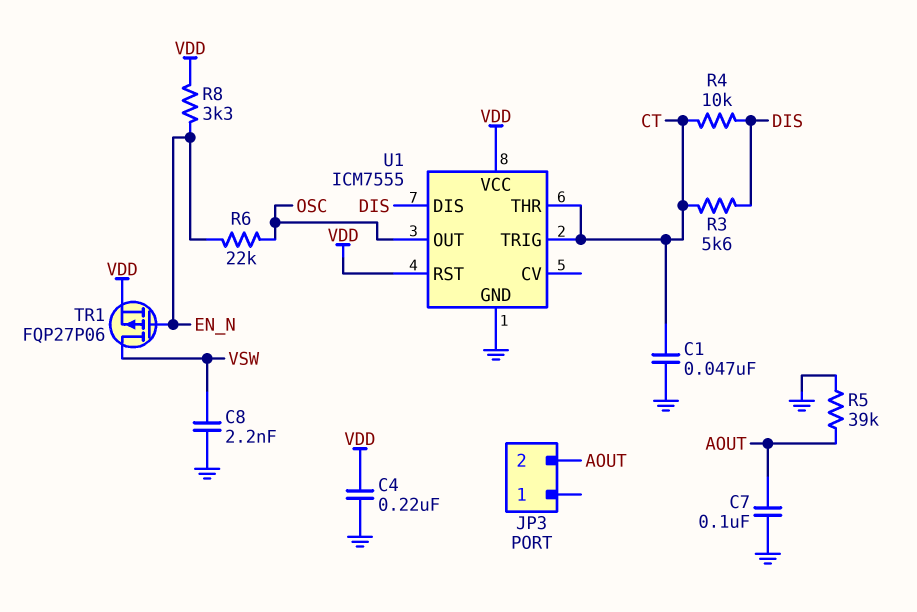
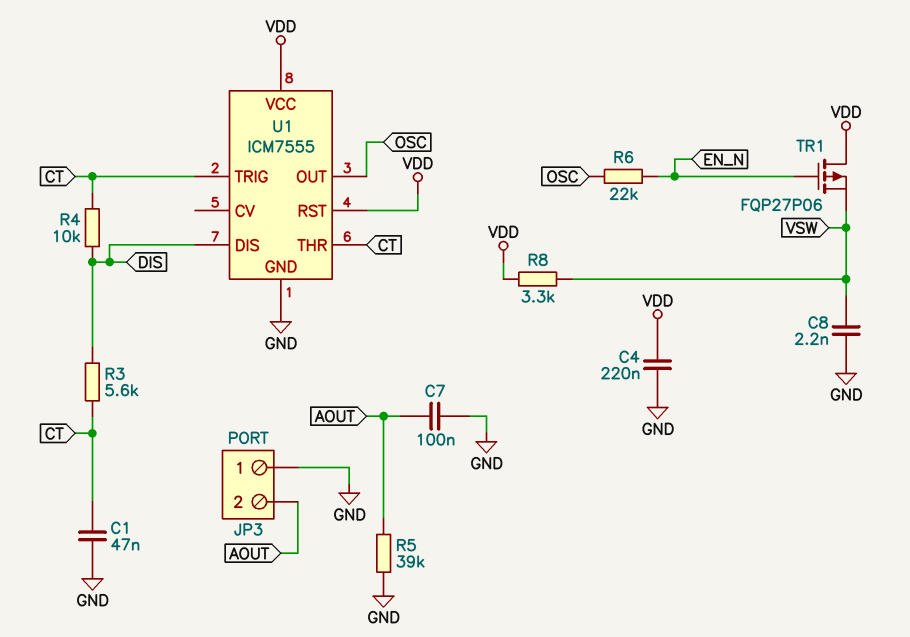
JP3 pin 1: none -> GND
R8: 3.3k (EN_N, VDD) -> 3.3k (VDD, VSW)
TR1: PMOS FQP27P06 (G EN_N, D VSW, S VDD) -> PMOS FQP27P06 (G EN_N, D VDD, S VSW)

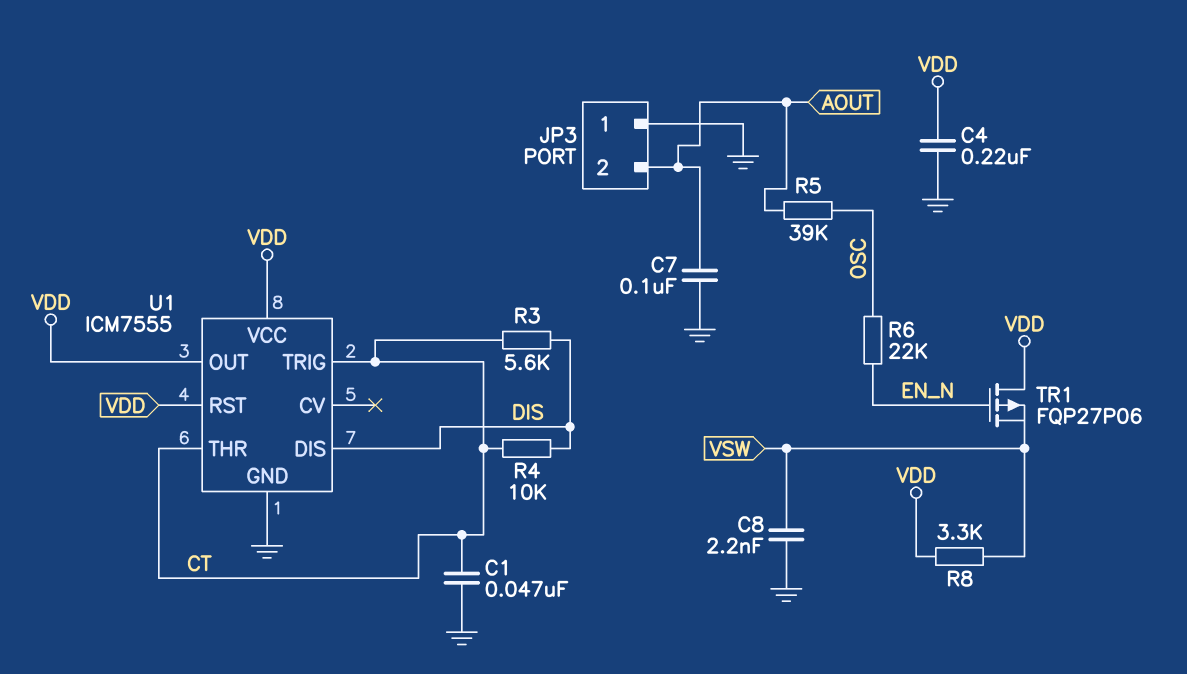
R5: 39k (AOUT, GND) -> 39k (AOUT, OSC)
U1 pin OUT: OSC -> VDD

